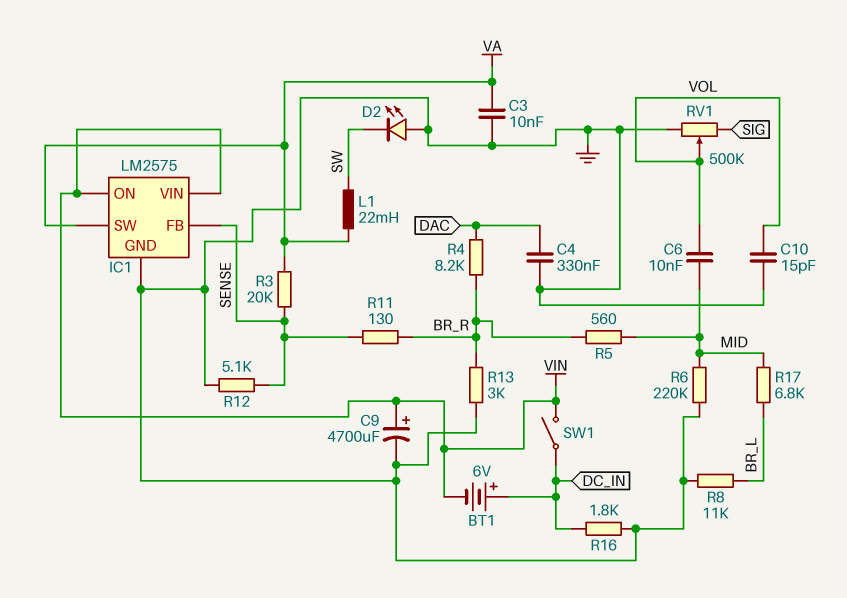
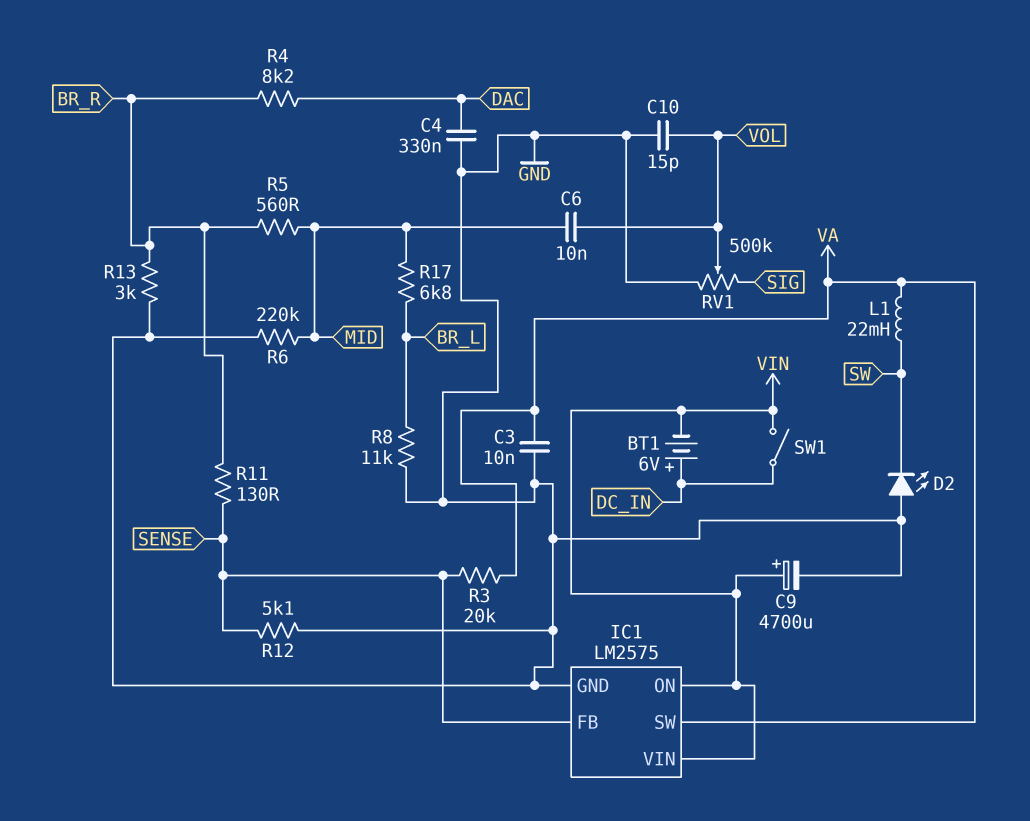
R16: 1.8k (DC_IN, GND) -> none

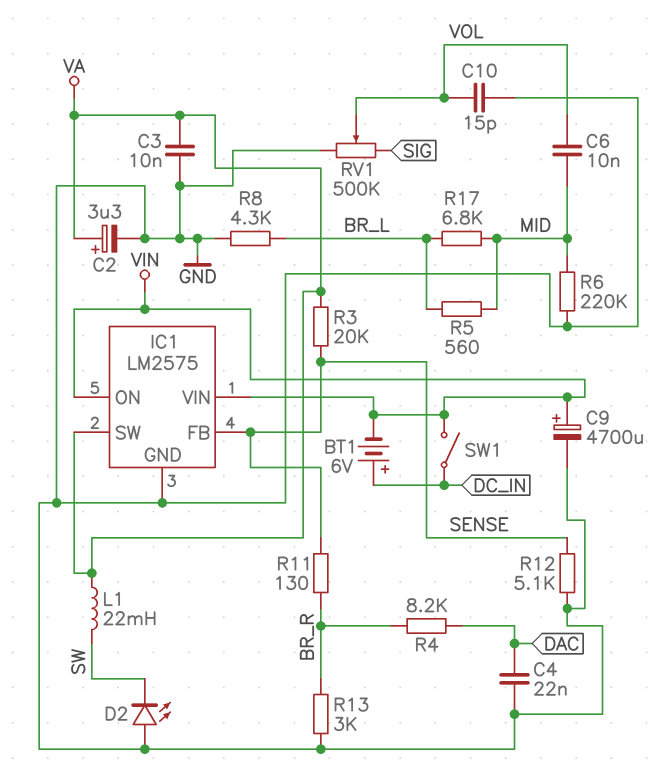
C2: none -> 3.3uF (plus VA, minus GND)
C4: 330nF (DAC, GND) -> 22nF (DAC, GND)
R5: 560 (BR_R, MID) -> 560 (BR_L, MID)
R8: 11k (BR_L, GND) -> 4.3k (BR_L, GND)

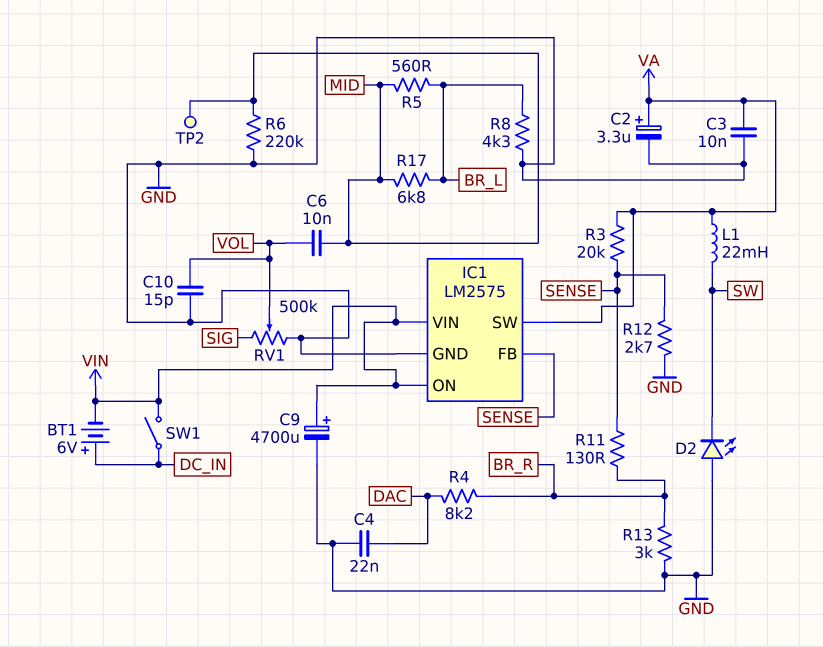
R12: 5.1k (GND, SENSE) -> 2.7k (GND, SENSE)
TP2: none -> test point (MID)

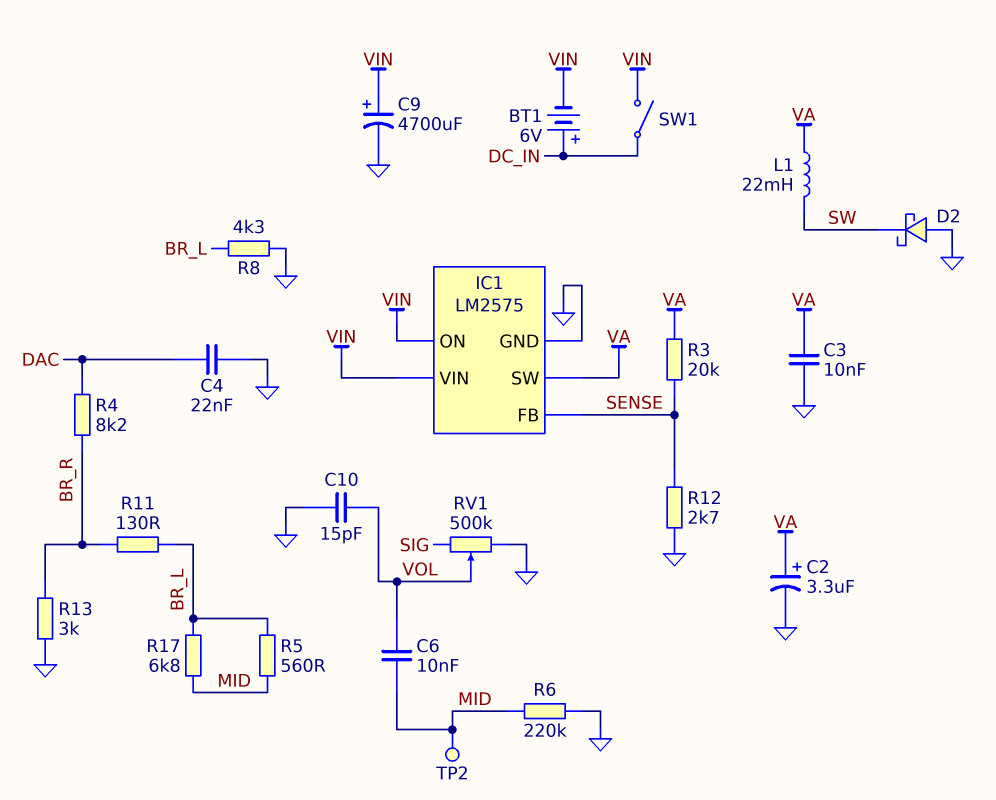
D2: LED (A GND, K SW) -> schottky (A GND, K SW)
R11: 130 (BR_R, SENSE) -> 130 (BR_L, BR_R)

